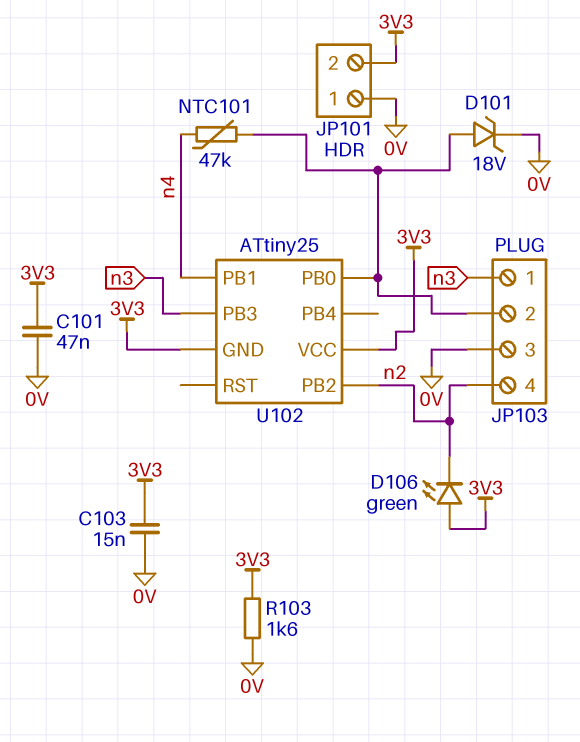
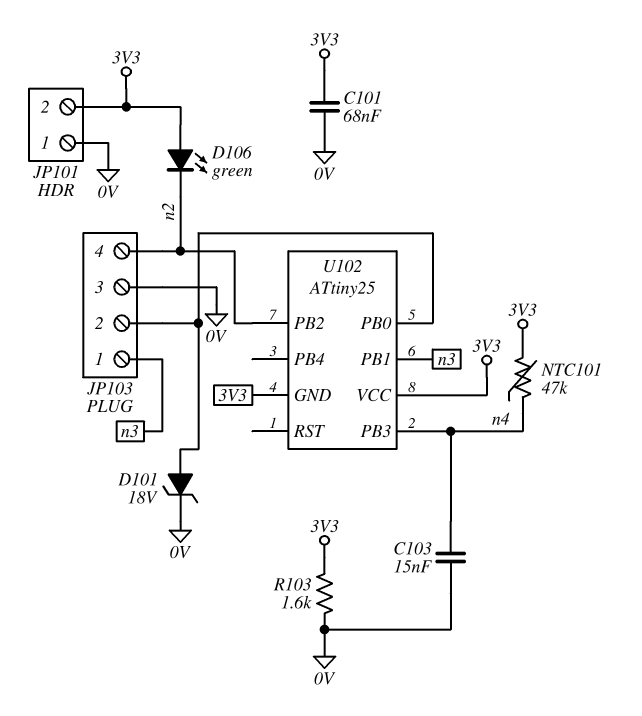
C101: 47nF (0V, 3V3) -> 68nF (0V, 3V3)
C103: 15nF (0V, 3V3) -> 15nF (0V, n4)
NTC101: 47k (JP103/2, n4) -> 47k (3V3, n4)
U102 pin PB1: n4 -> n3
U102 pin PB3: n3 -> n4

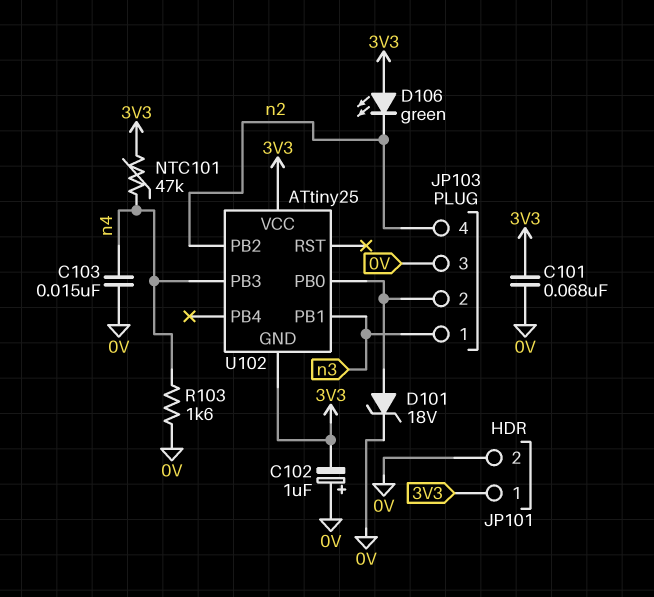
C102: none -> 1uF (plus 0V, minus 3V3)
JP101 pin 1: 0V -> 3V3
JP101 pin 2: 3V3 -> 0V
R103: 1.6k (0V, 3V3) -> 1.6k (0V, n4)

